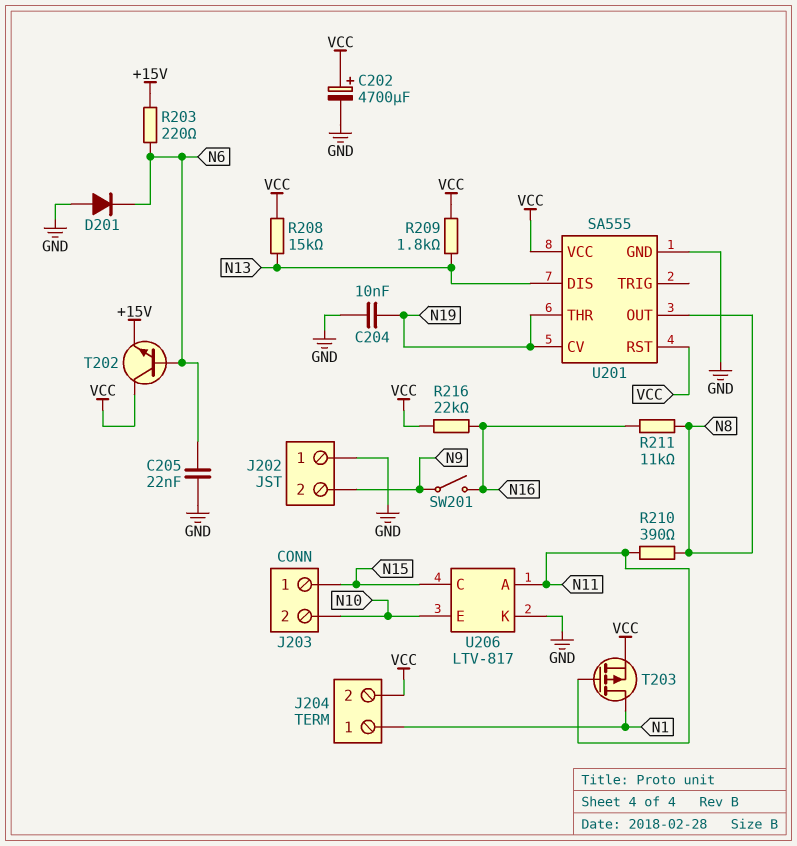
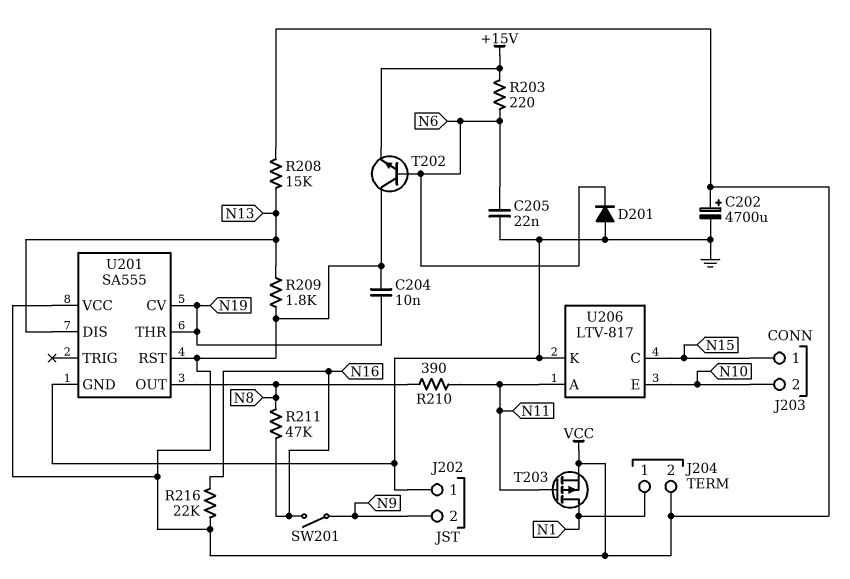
C204: 10nF (GND, N19) -> 10nF (N19, VCC)
R211: 11k (N8, N16) -> 47k (N8, N16)

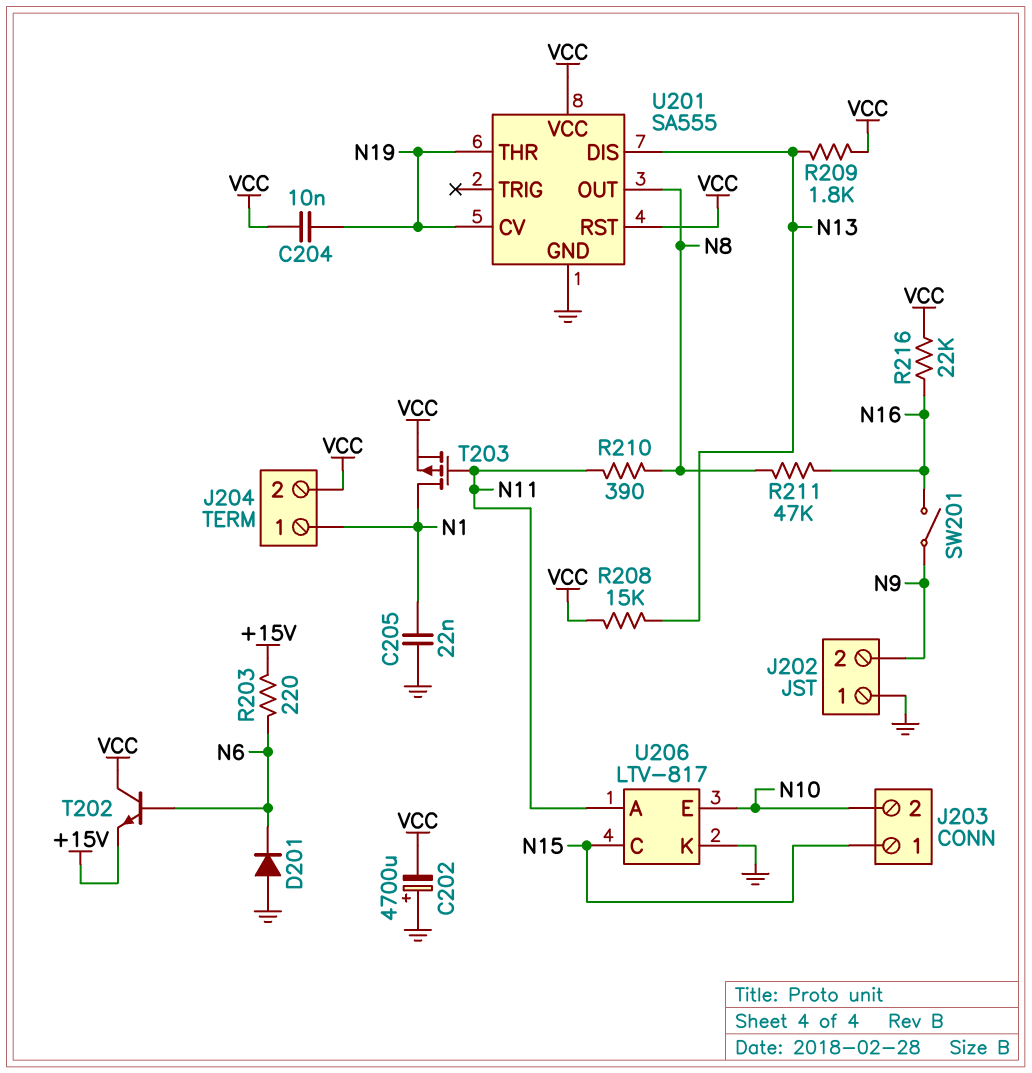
C202: 4700uF (plus VCC, minus GND) -> 4700uF (plus GND, minus VCC)
C205: 22nF (GND, N6) -> 22nF (GND, N1)

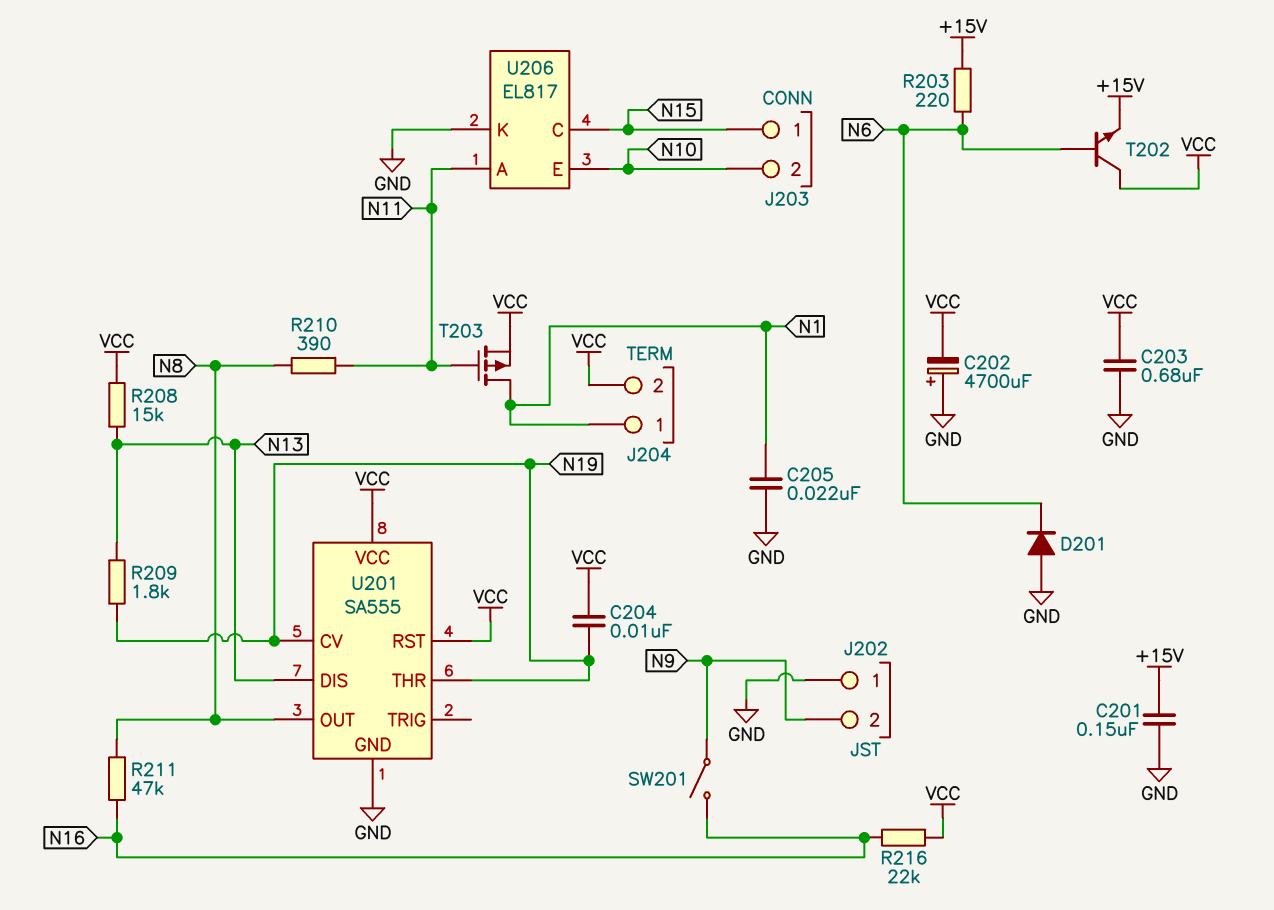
C201: none -> 150nF (+15V, GND)
C203: none -> 680nF (GND, VCC)
R209: 1.8k (N13, VCC) -> 1.8k (N13, N19)
U206: LTV-817 -> EL817

